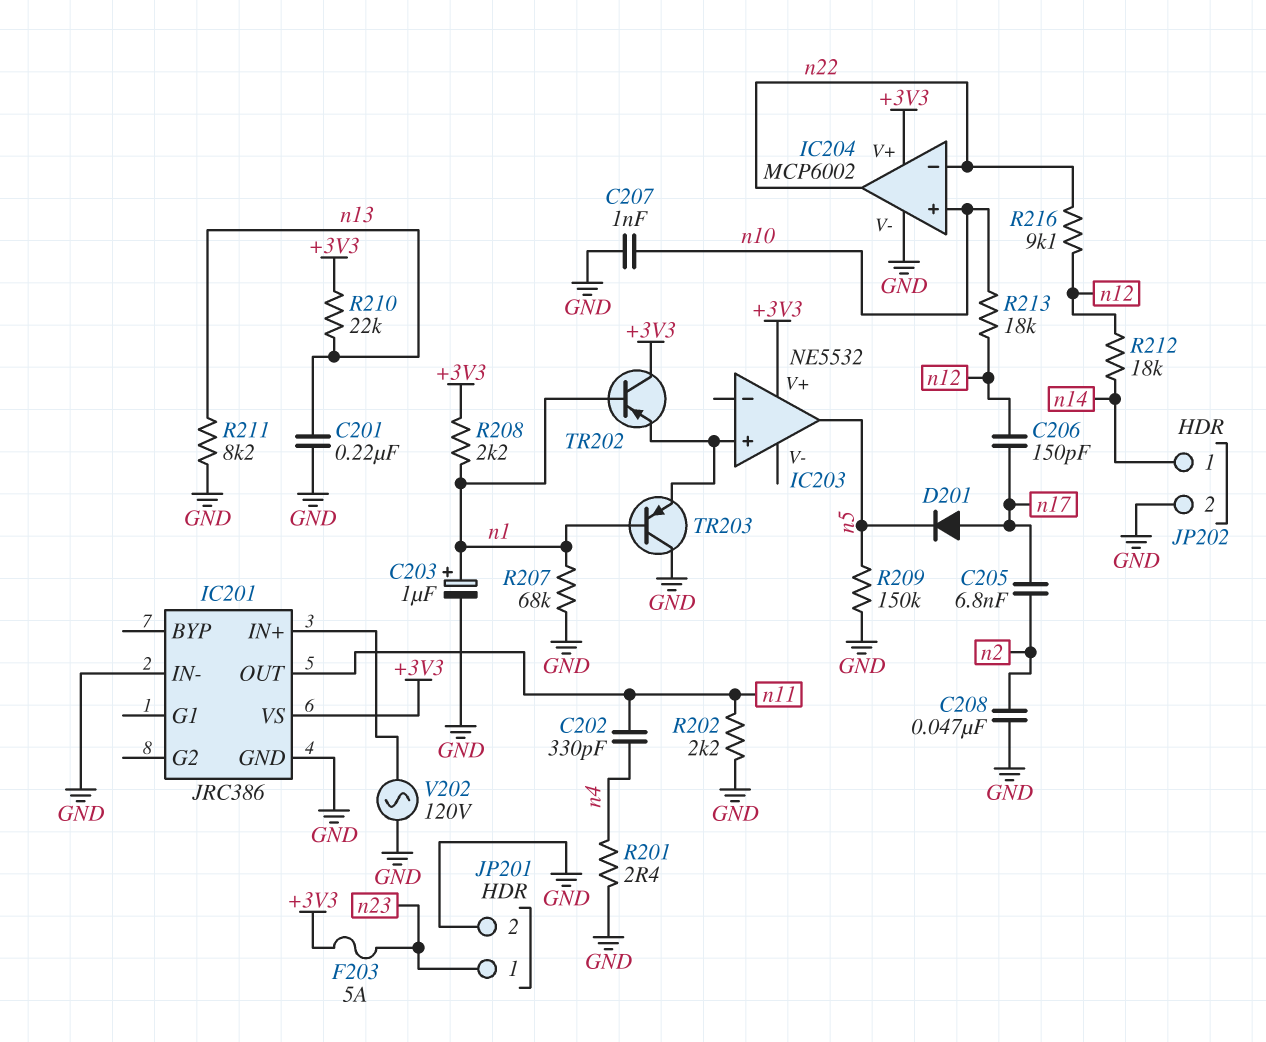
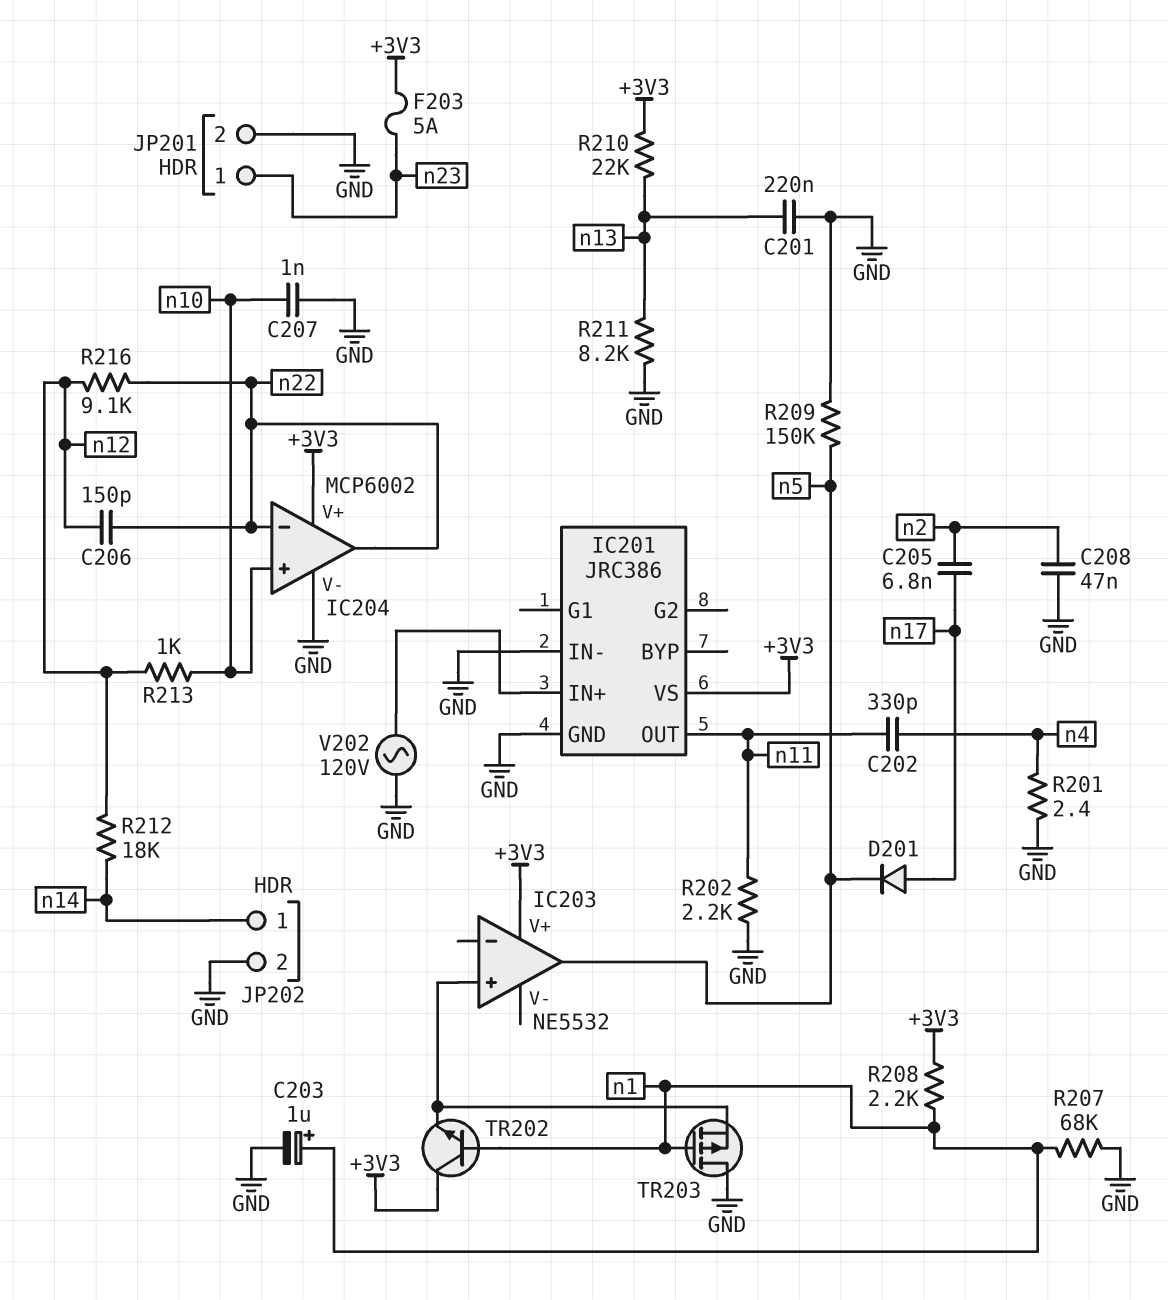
C206: 150pF (n12, n17) -> 150pF (n12, n22)
R213: 18k (n10, n12) -> 1k (n10, n12)
TR202: PNP (B n1, C +3V3, E IC203/in+) -> NPN (B n1, C +3V3, E IC203/in+)
TR203: PNP (B n1, C GND, E IC203/in+) -> PMOS (G n1, D GND, S IC203/in+)

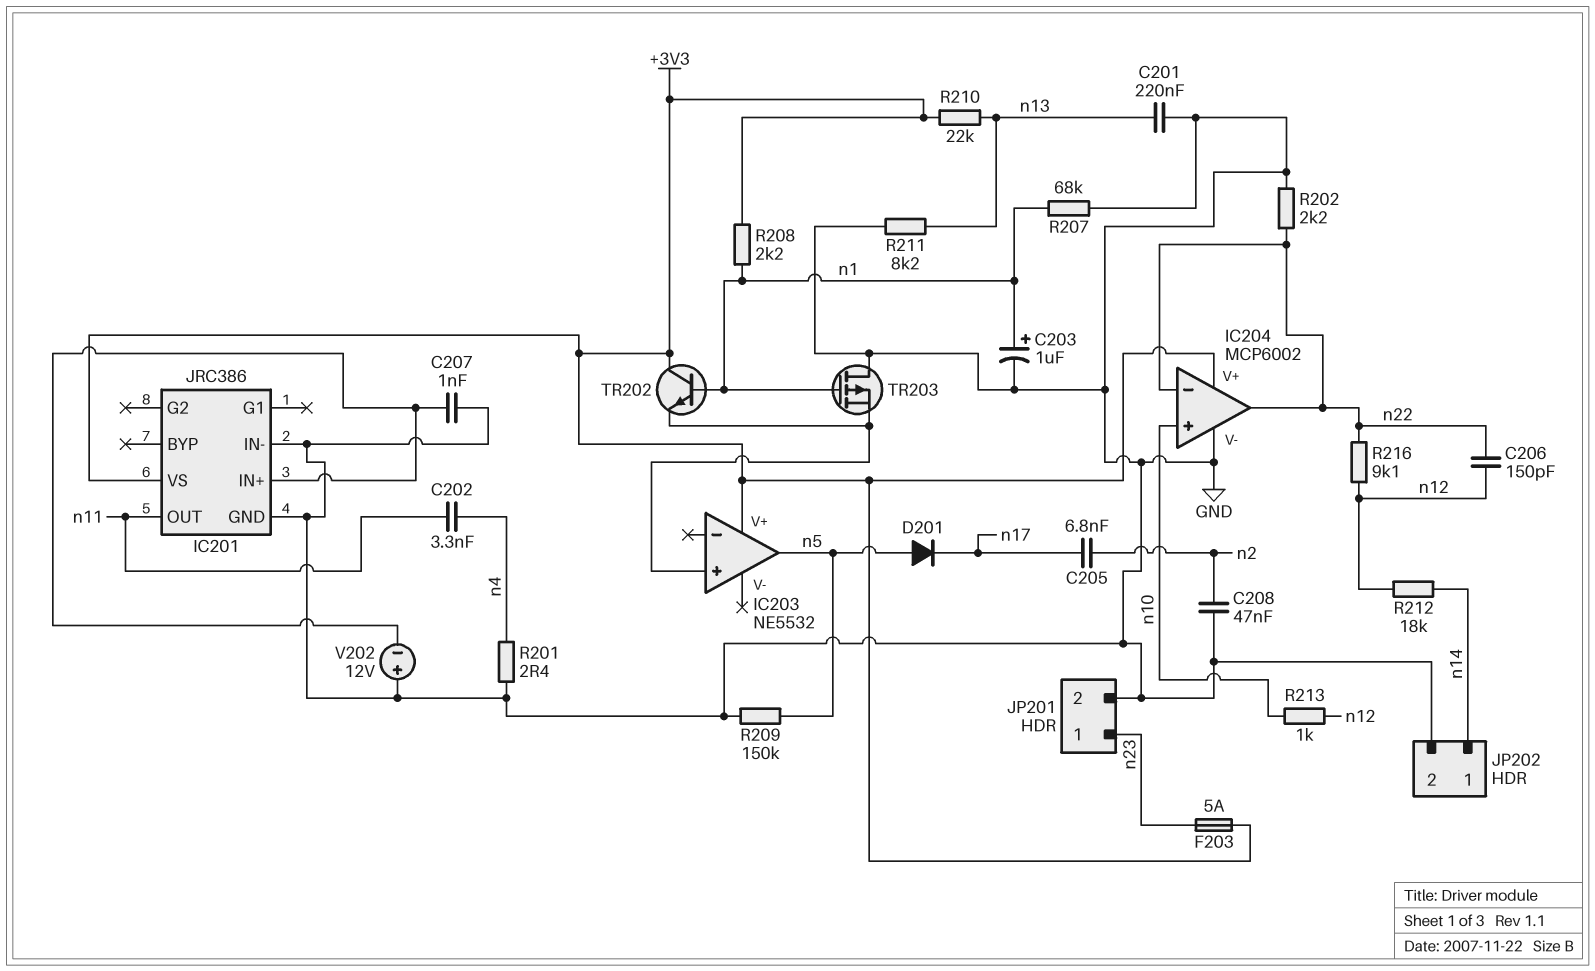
C202: 330pF (n4, n11) -> 3.3nF (n4, n11)
C207: 1nF (GND, n10) -> 1nF (GND, IC201/IN+)
D201: diode (A n17, K n5) -> diode (A n5, K n17)
R202: 2.2k (GND, n11) -> 2.2k (GND, n22)
V202: AC 120V (GND, IC201/IN+) -> 12V (plus GND, minus IC201/IN+)

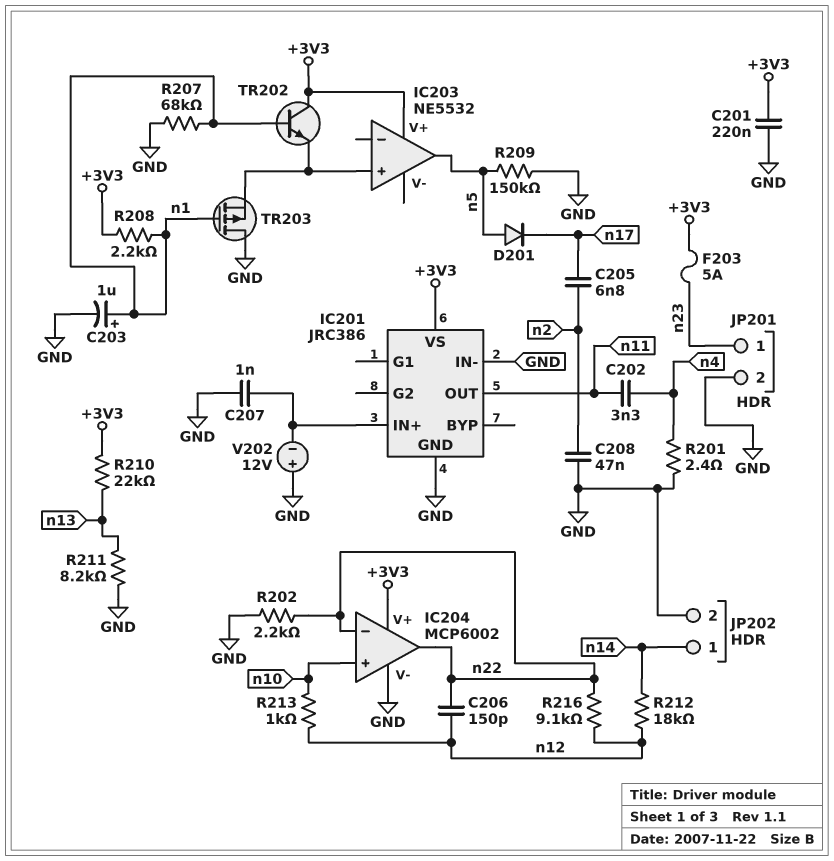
C201: 220nF (GND, n13) -> 220nF (+3V3, GND)

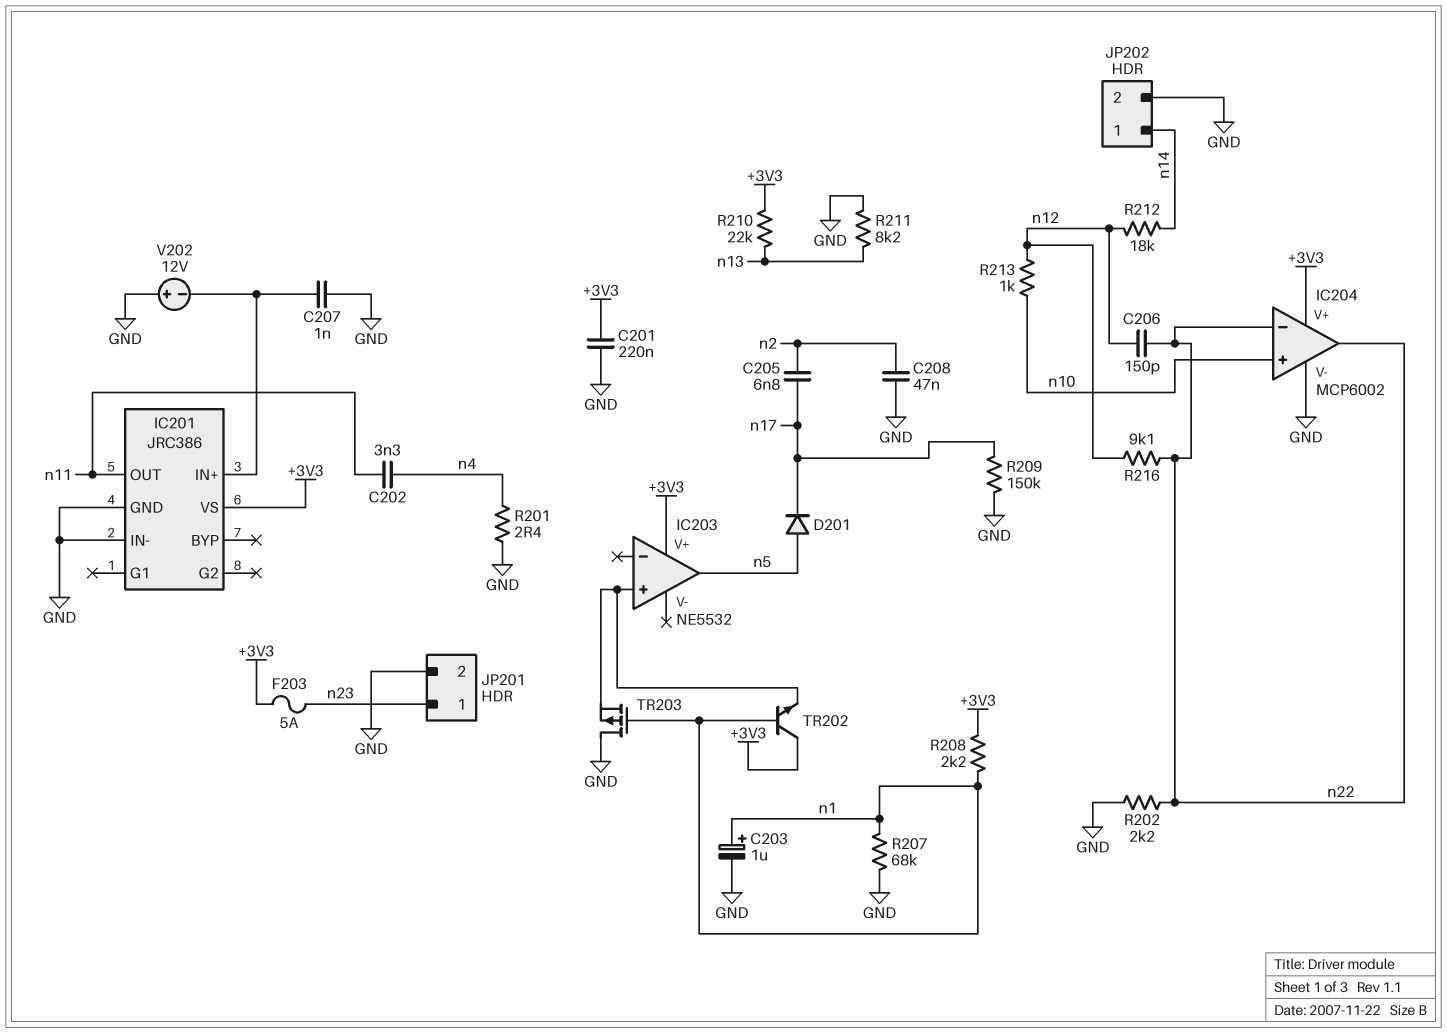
R209: 150k (GND, n5) -> 150k (GND, n17)

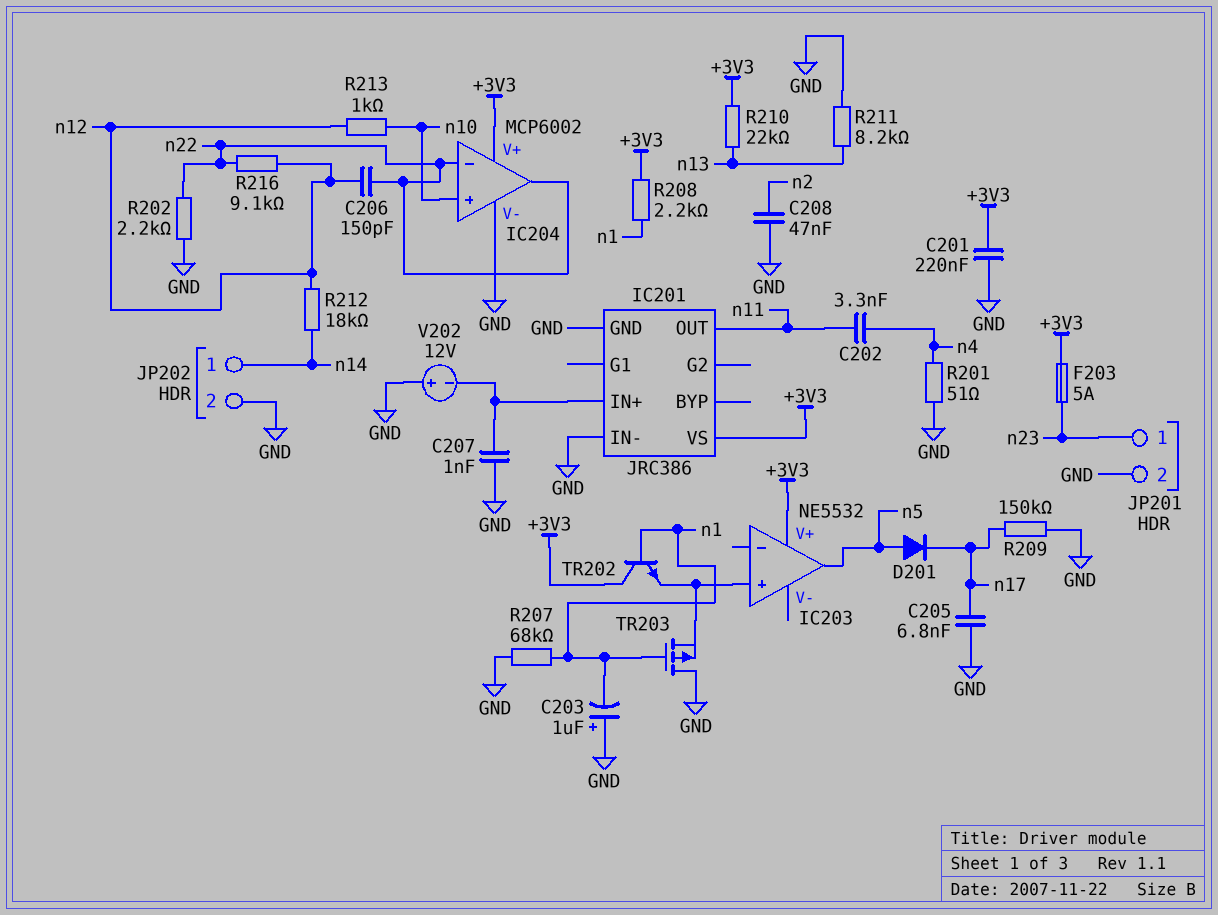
C203: 1uF (plus n1, minus GND) -> 1uF (plus GND, minus n1)
C205: 6.8nF (n2, n17) -> 6.8nF (GND, n17)
R201: 2.4 (GND, n4) -> 51 (GND, n4)

